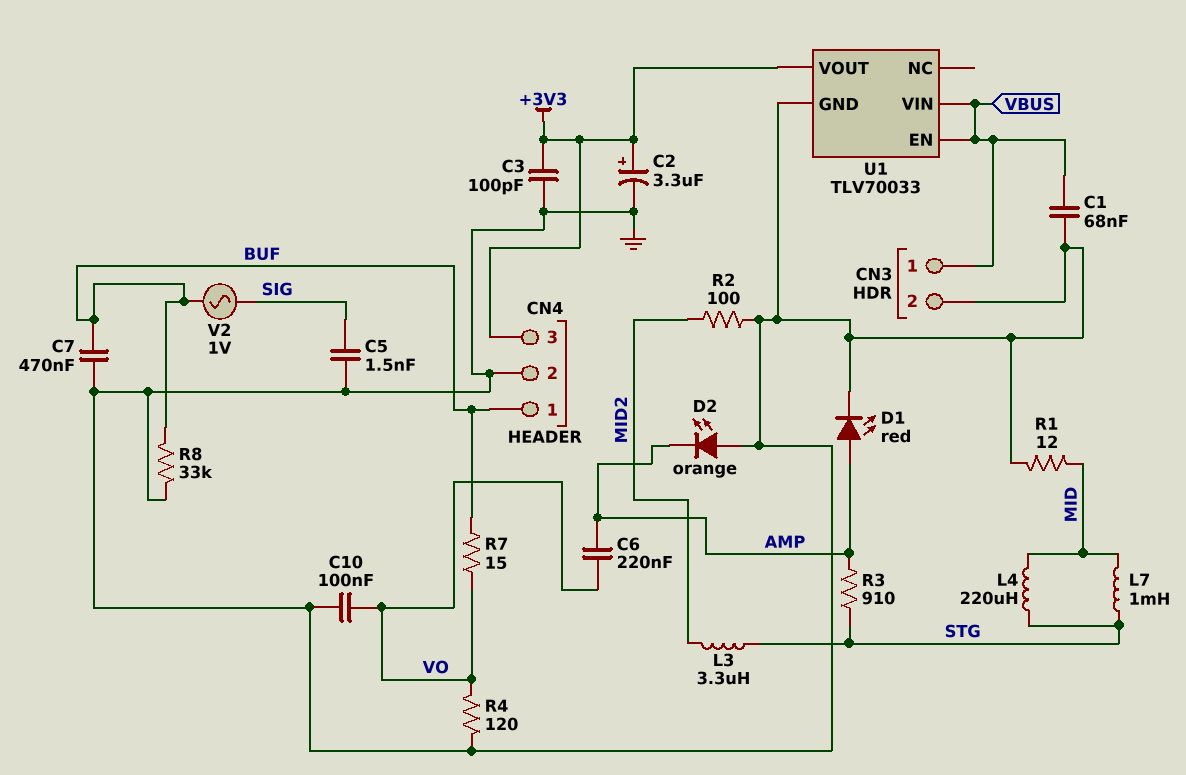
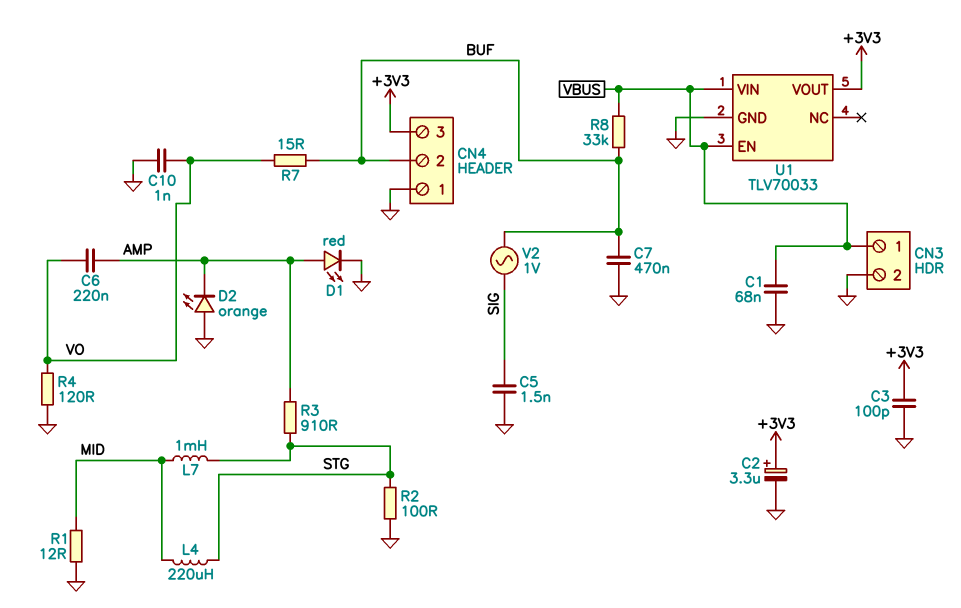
C10: 100nF (GND, VO) -> 1nF (GND, VO)
CN4 pin 1: BUF -> GND
CN4 pin 2: GND -> BUF
L3: 3.3uH (MID2, STG) -> none
R2: 100 (GND, MID2) -> 100 (GND, STG)
R8: 33k (BUF, GND) -> 33k (BUF, VBUS)

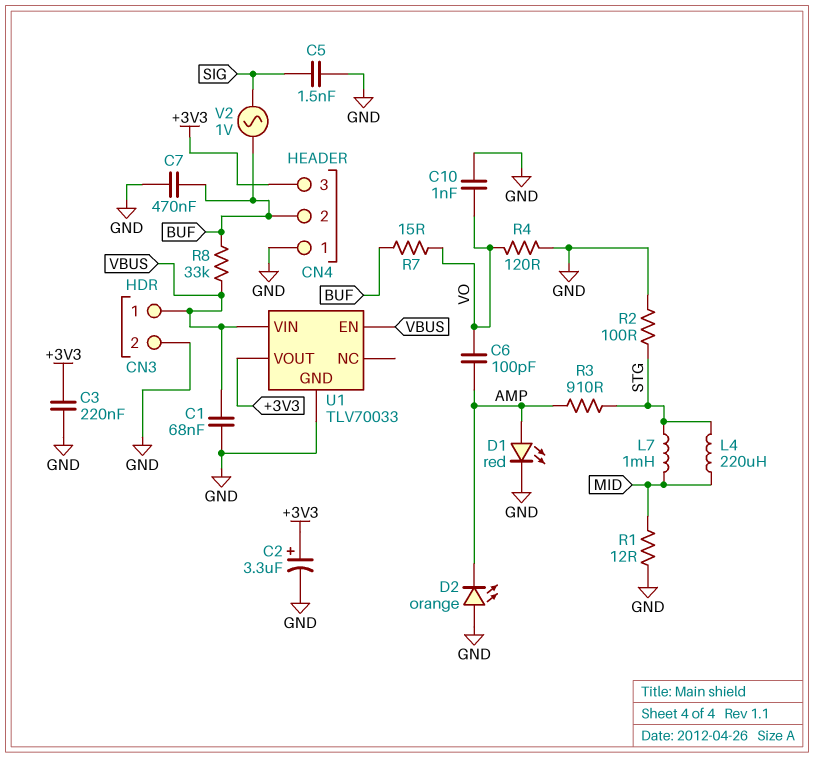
C3: 100pF (+3V3, GND) -> 220nF (+3V3, GND)
C6: 220nF (AMP, VO) -> 100pF (AMP, VO)

